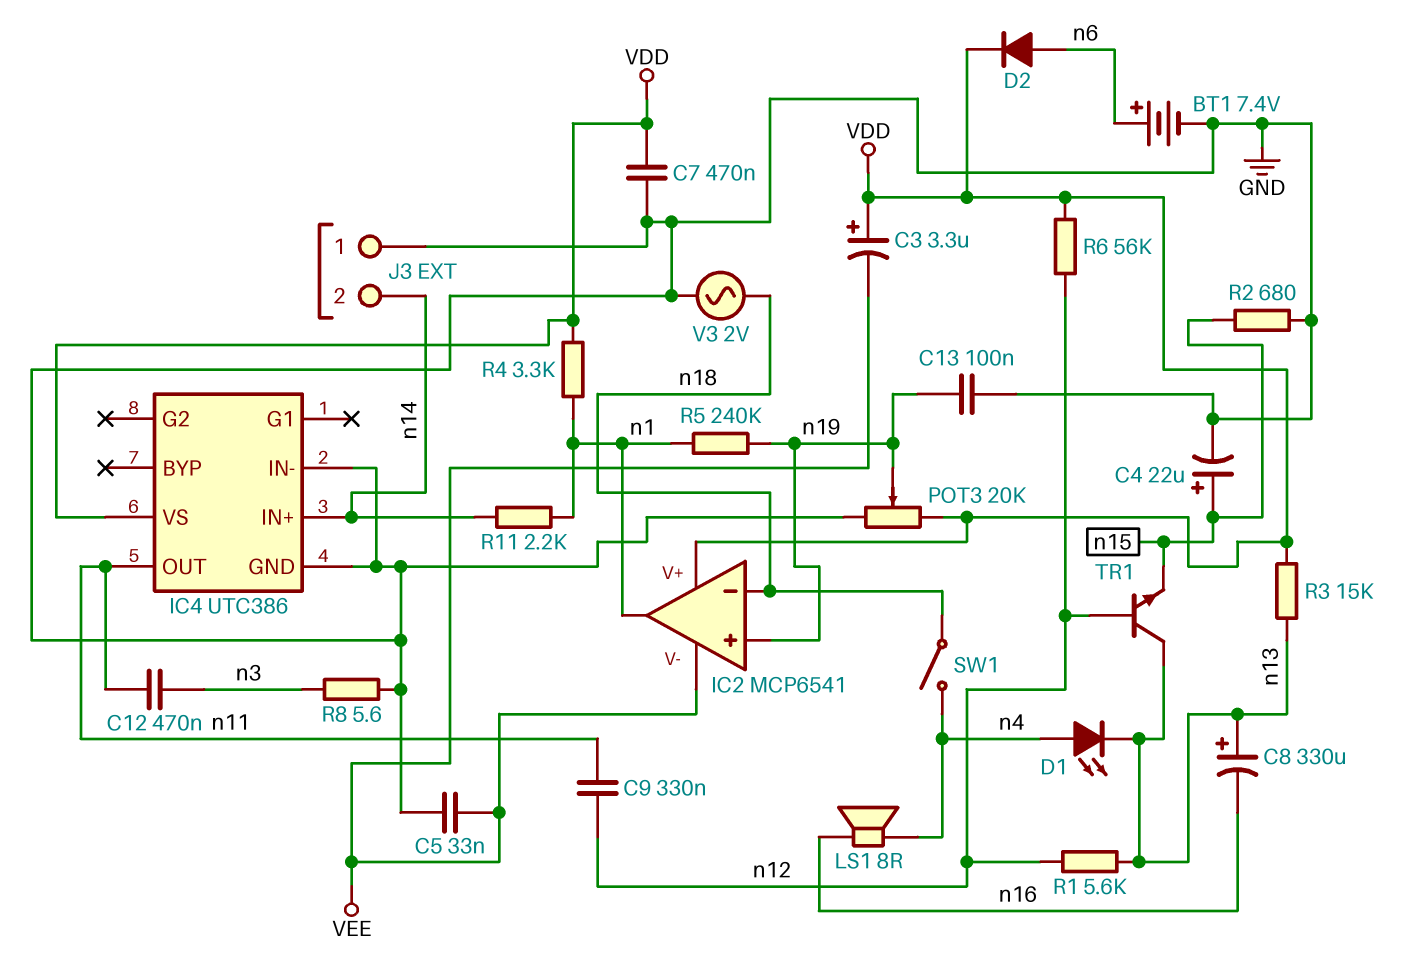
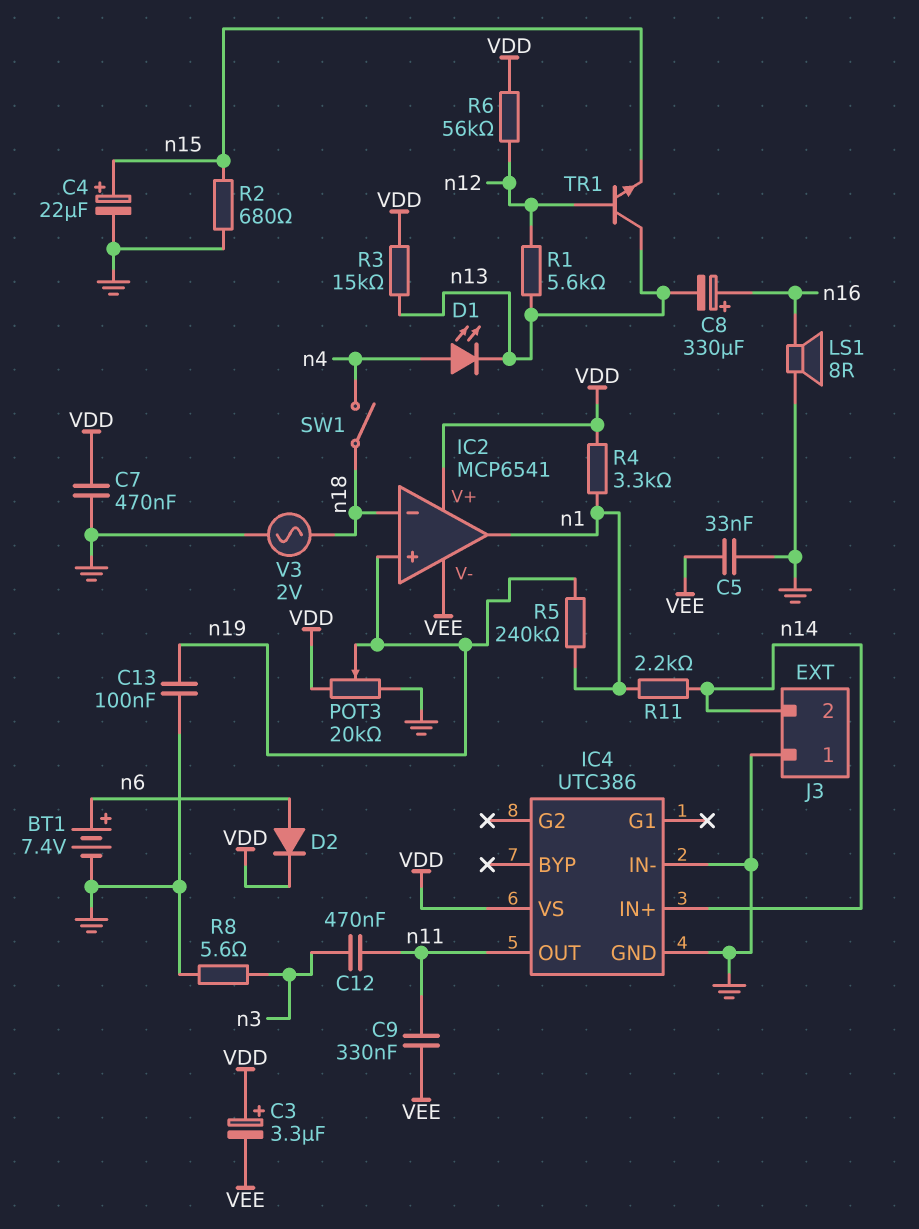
C8: 330uF (plus n13, minus n16) -> 330uF (plus n16, minus n13)
C9: 330nF (n11, n12) -> 330nF (VEE, n11)
LS1: speaker 8R (n4, n16) -> speaker 8R (GND, n16)

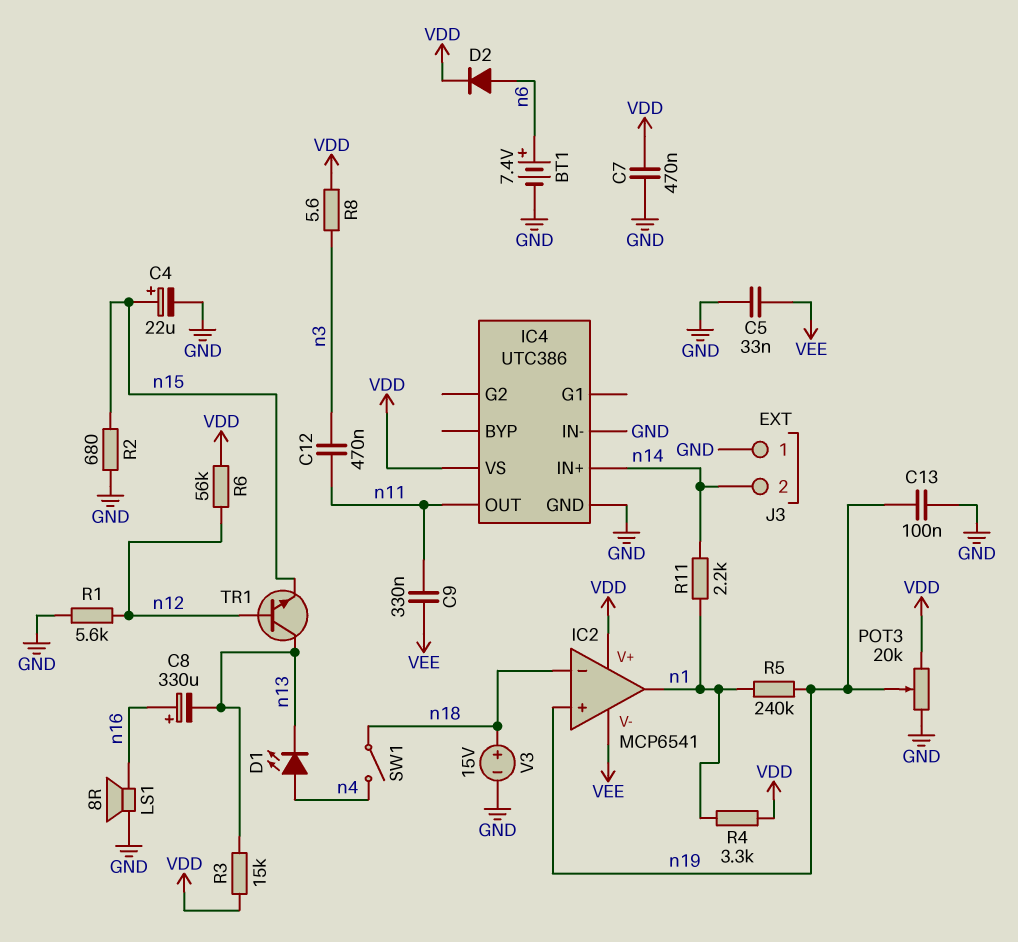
C3: 3.3uF (plus VDD, minus VEE) -> none
R1: 5.6k (n12, n13) -> 5.6k (GND, n12)
R8: 5.6 (GND, n3) -> 5.6 (VDD, n3)
V3: AC 2V (GND, n18) -> 15V (plus n18, minus GND)

